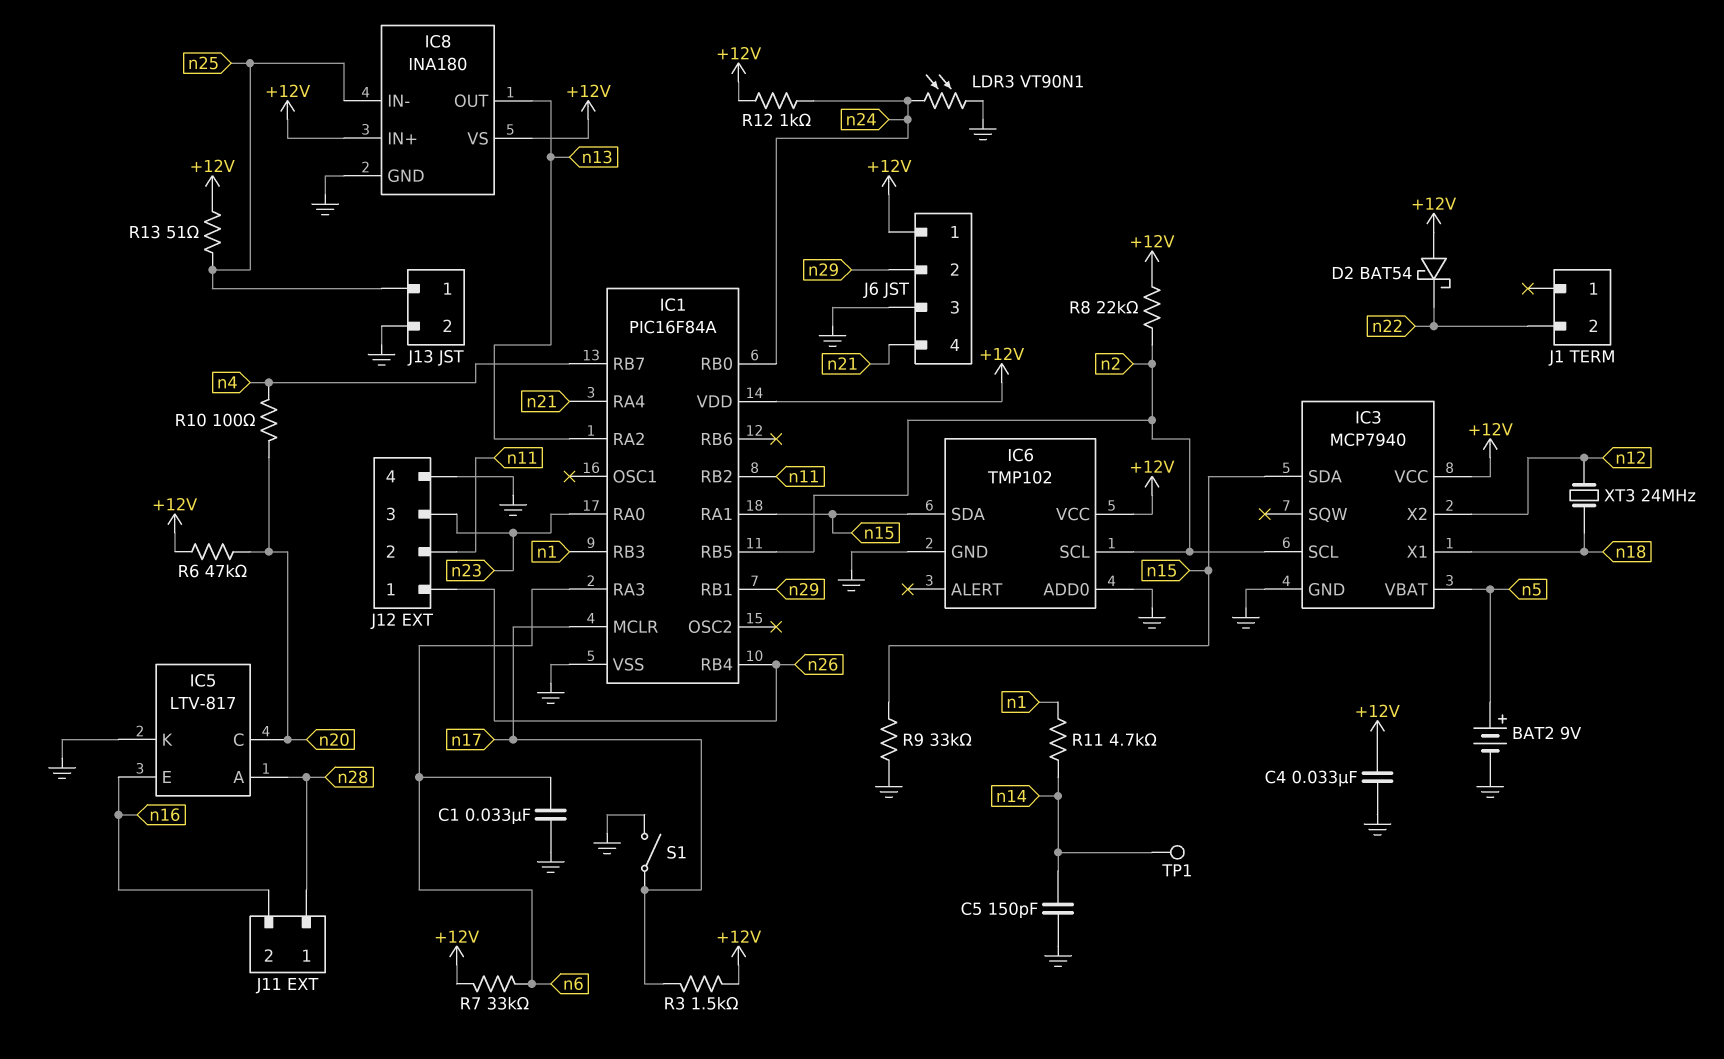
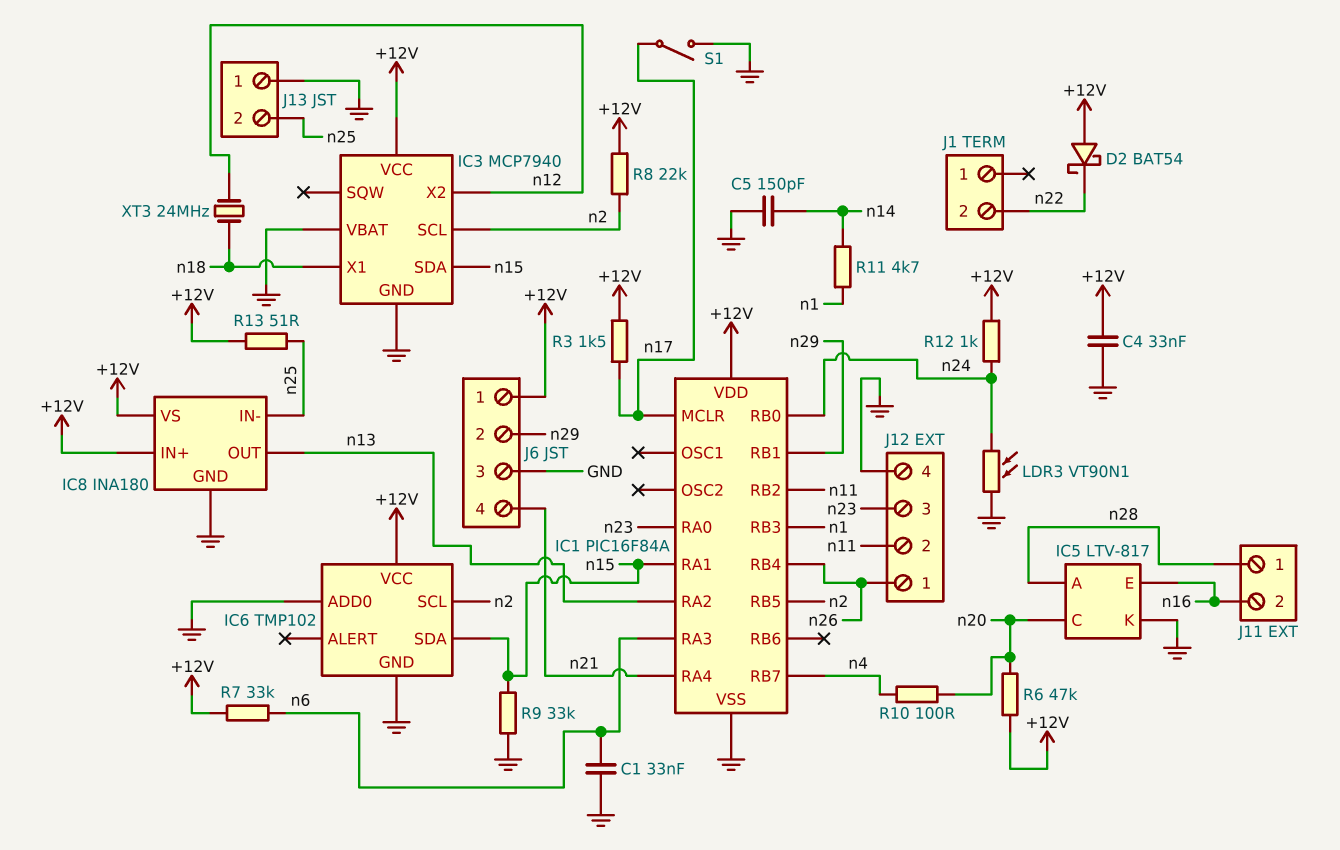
BAT2: 9V (plus n5, minus GND) -> none
IC3 pin VBAT: n5 -> GND
J13 pin 1: n25 -> GND
J13 pin 2: GND -> n25
TP1: test point (n14) -> none

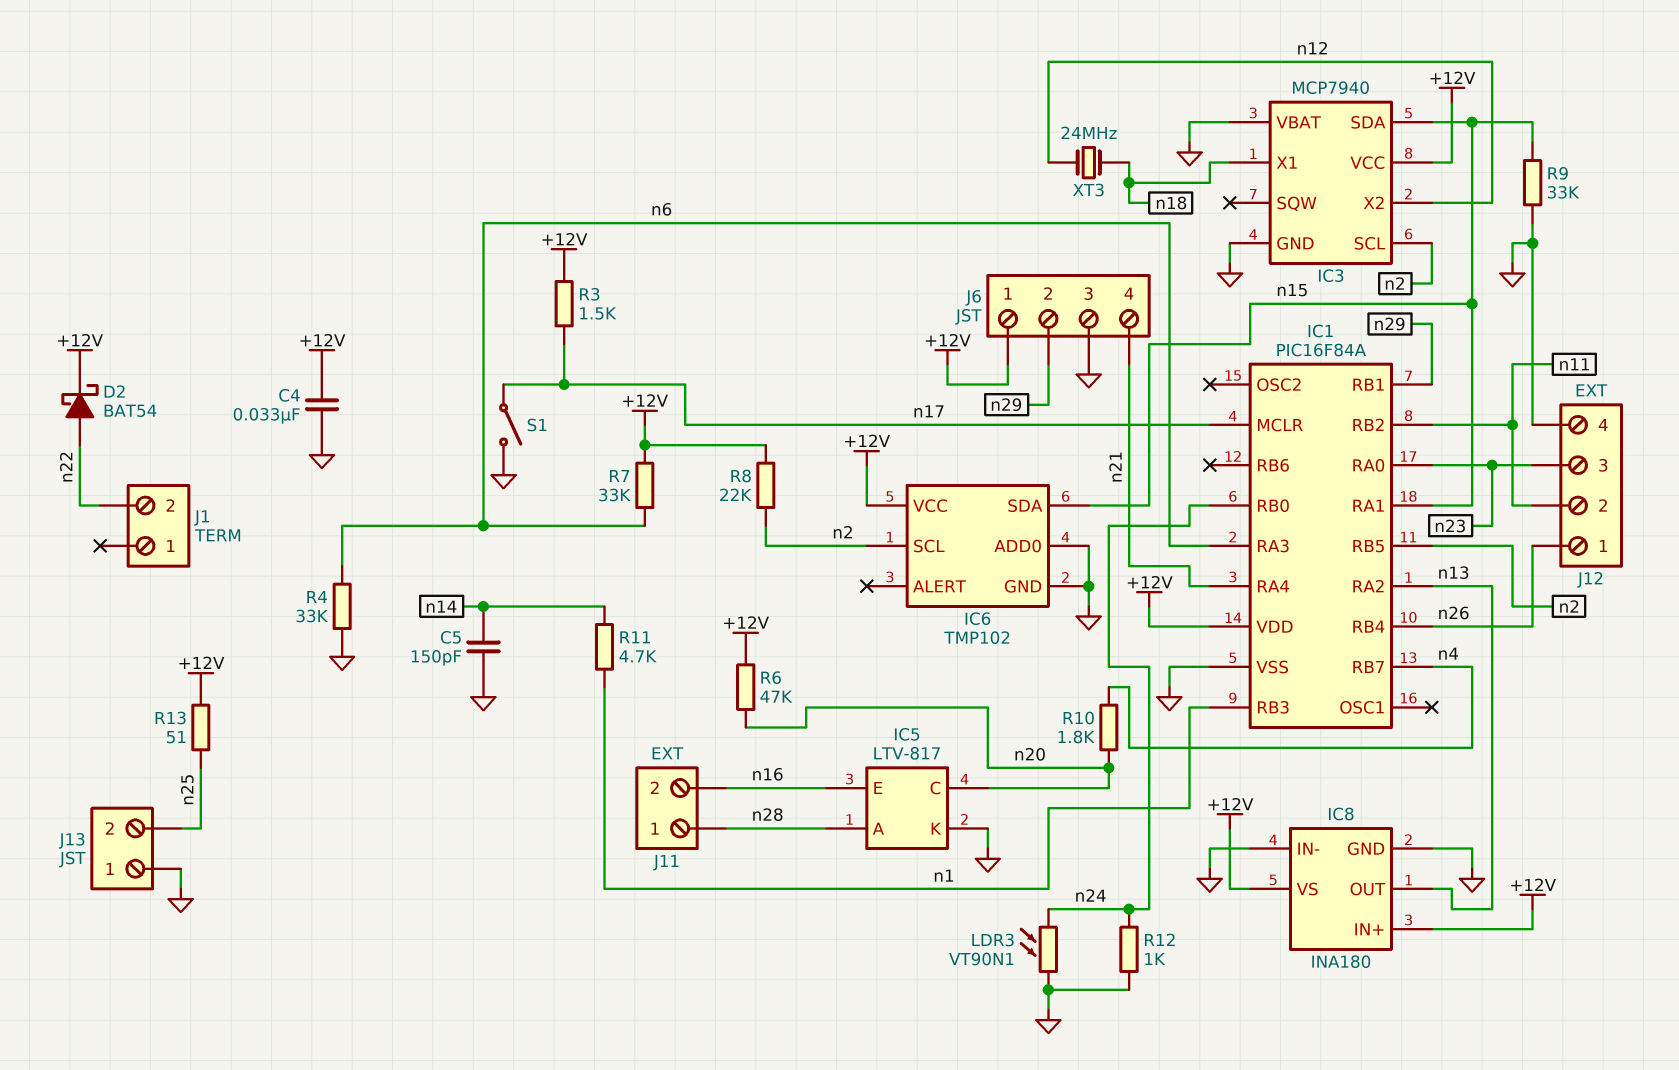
C1: 33nF (GND, n6) -> none
D2: schottky BAT54 (A +12V, K n22) -> schottky BAT54 (A n22, K +12V)
IC8 pin IN-: n25 -> GND
R4: none -> 33k (GND, n6)
R10: 100 (n4, n20) -> 1.8k (n4, n20)
R12: 1k (+12V, n24) -> 1k (GND, n24)

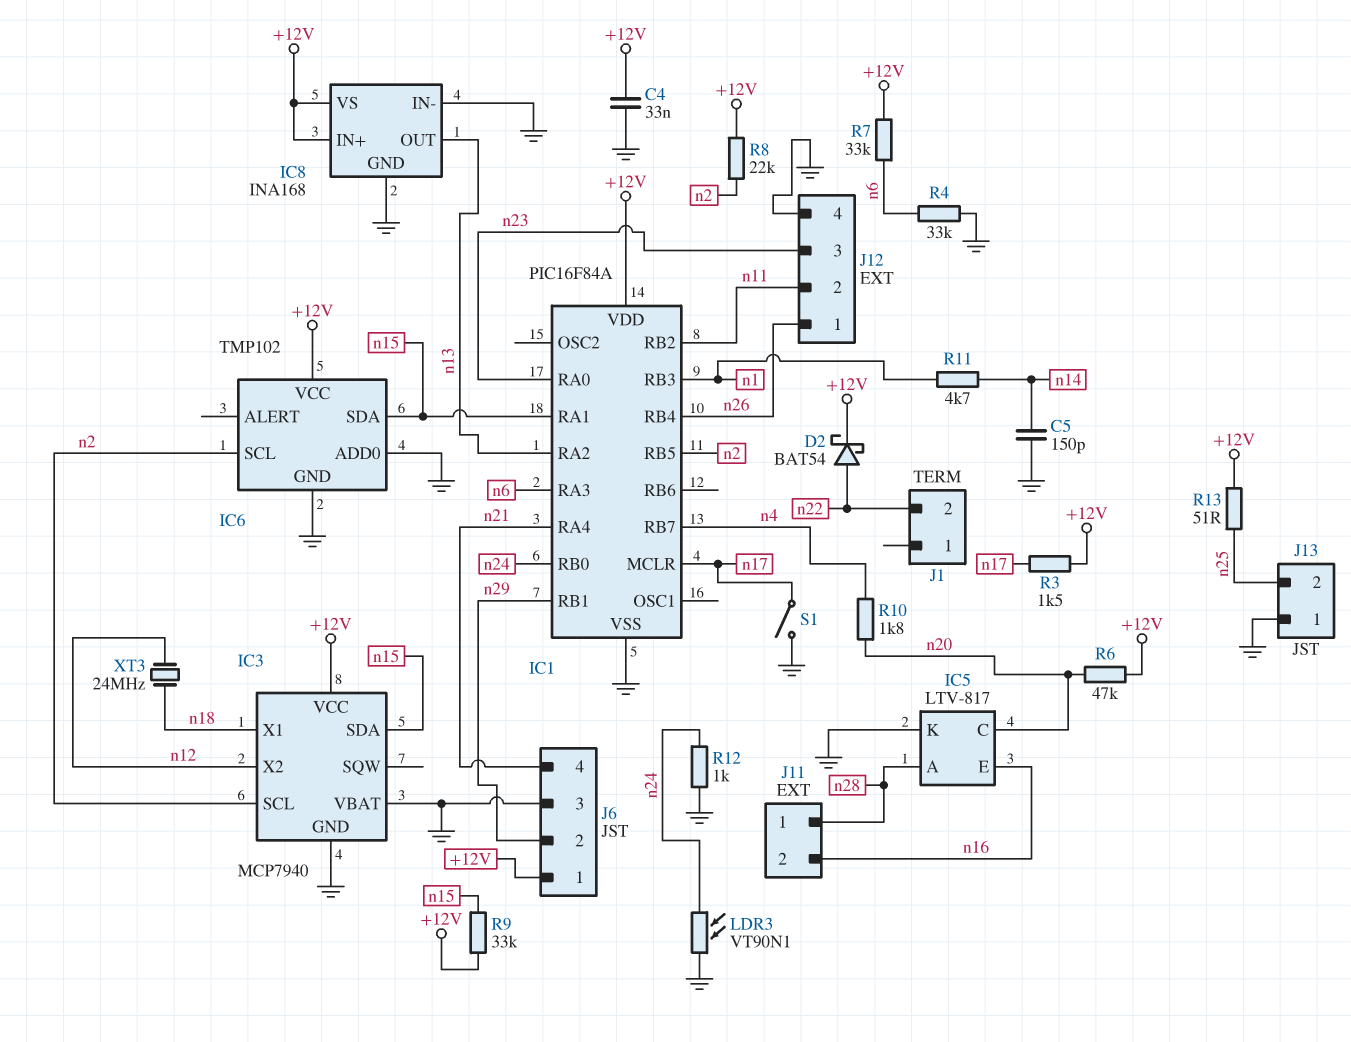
IC8: INA180 -> INA168
R9: 33k (GND, n15) -> 33k (+12V, n15)

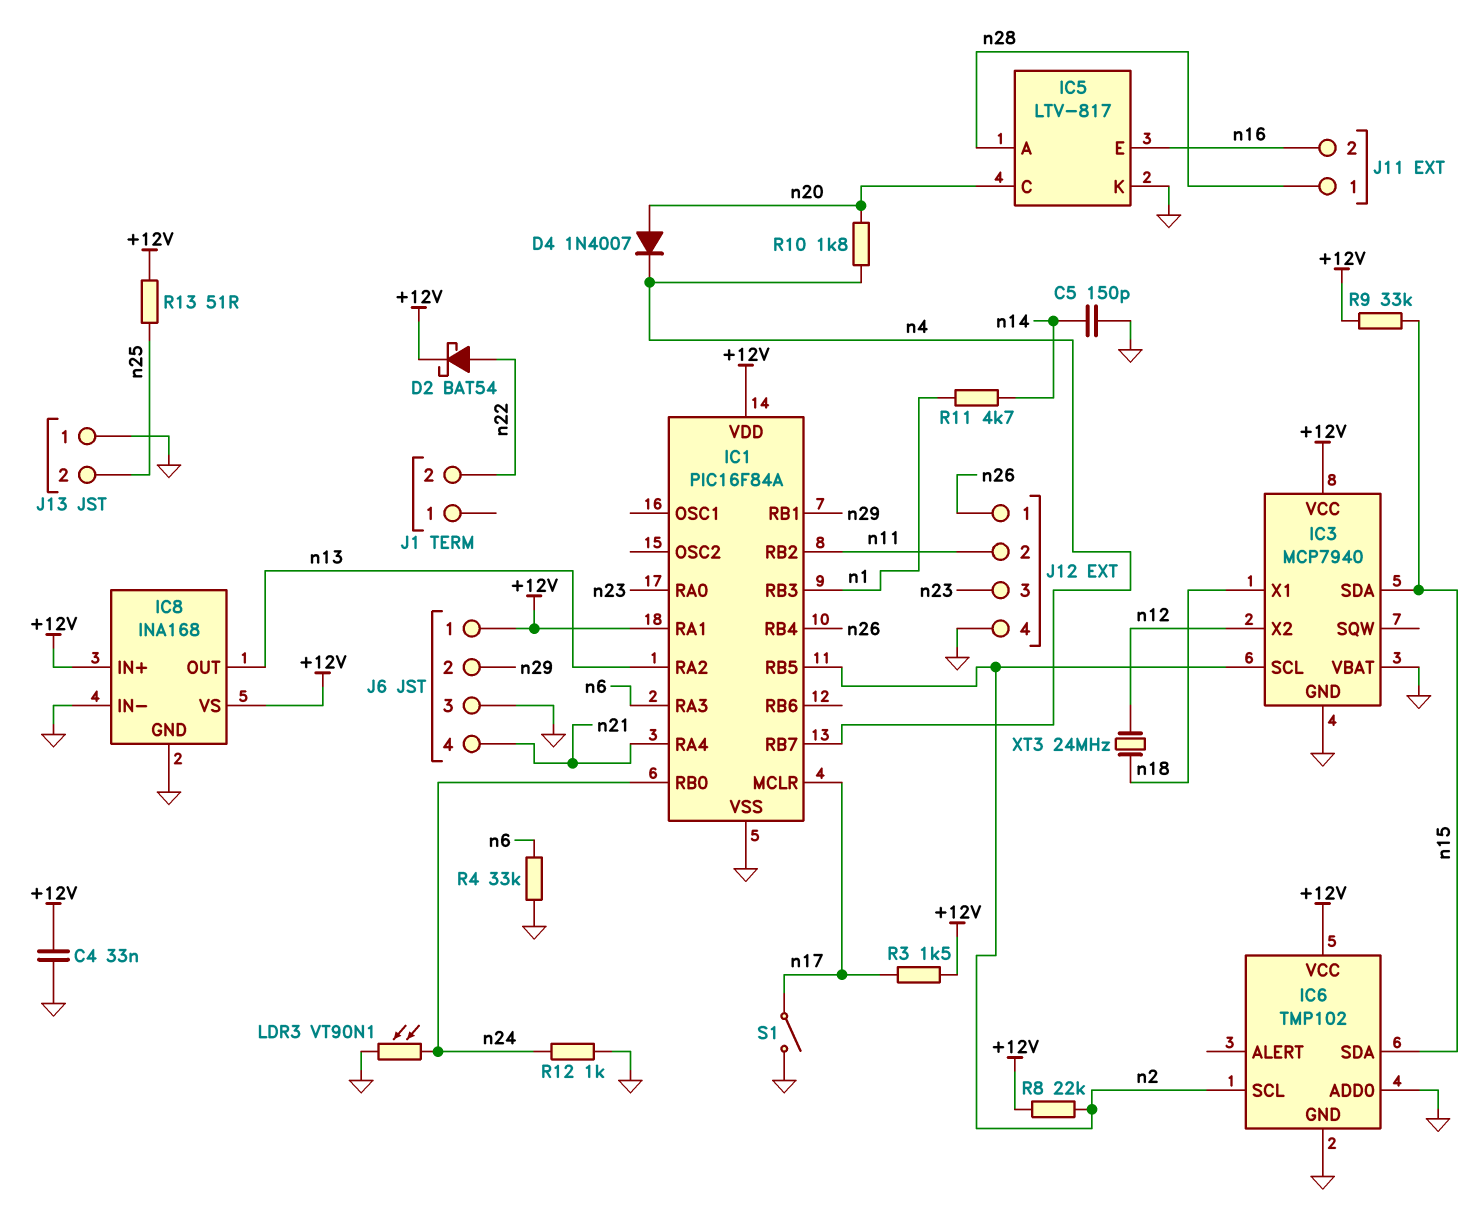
D4: none -> diode 1N4007 (A n20, K n4)
IC1 pin RA1: n15 -> +12V
R6: 47k (+12V, n20) -> none
R7: 33k (+12V, n6) -> none

